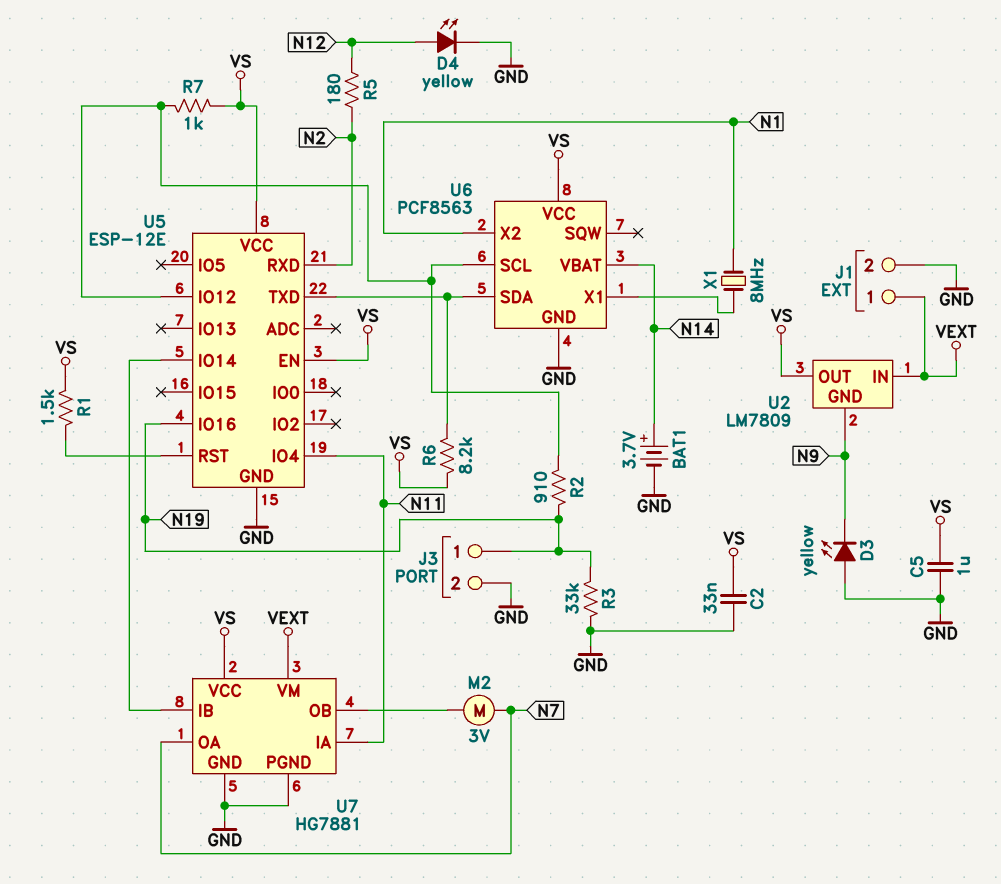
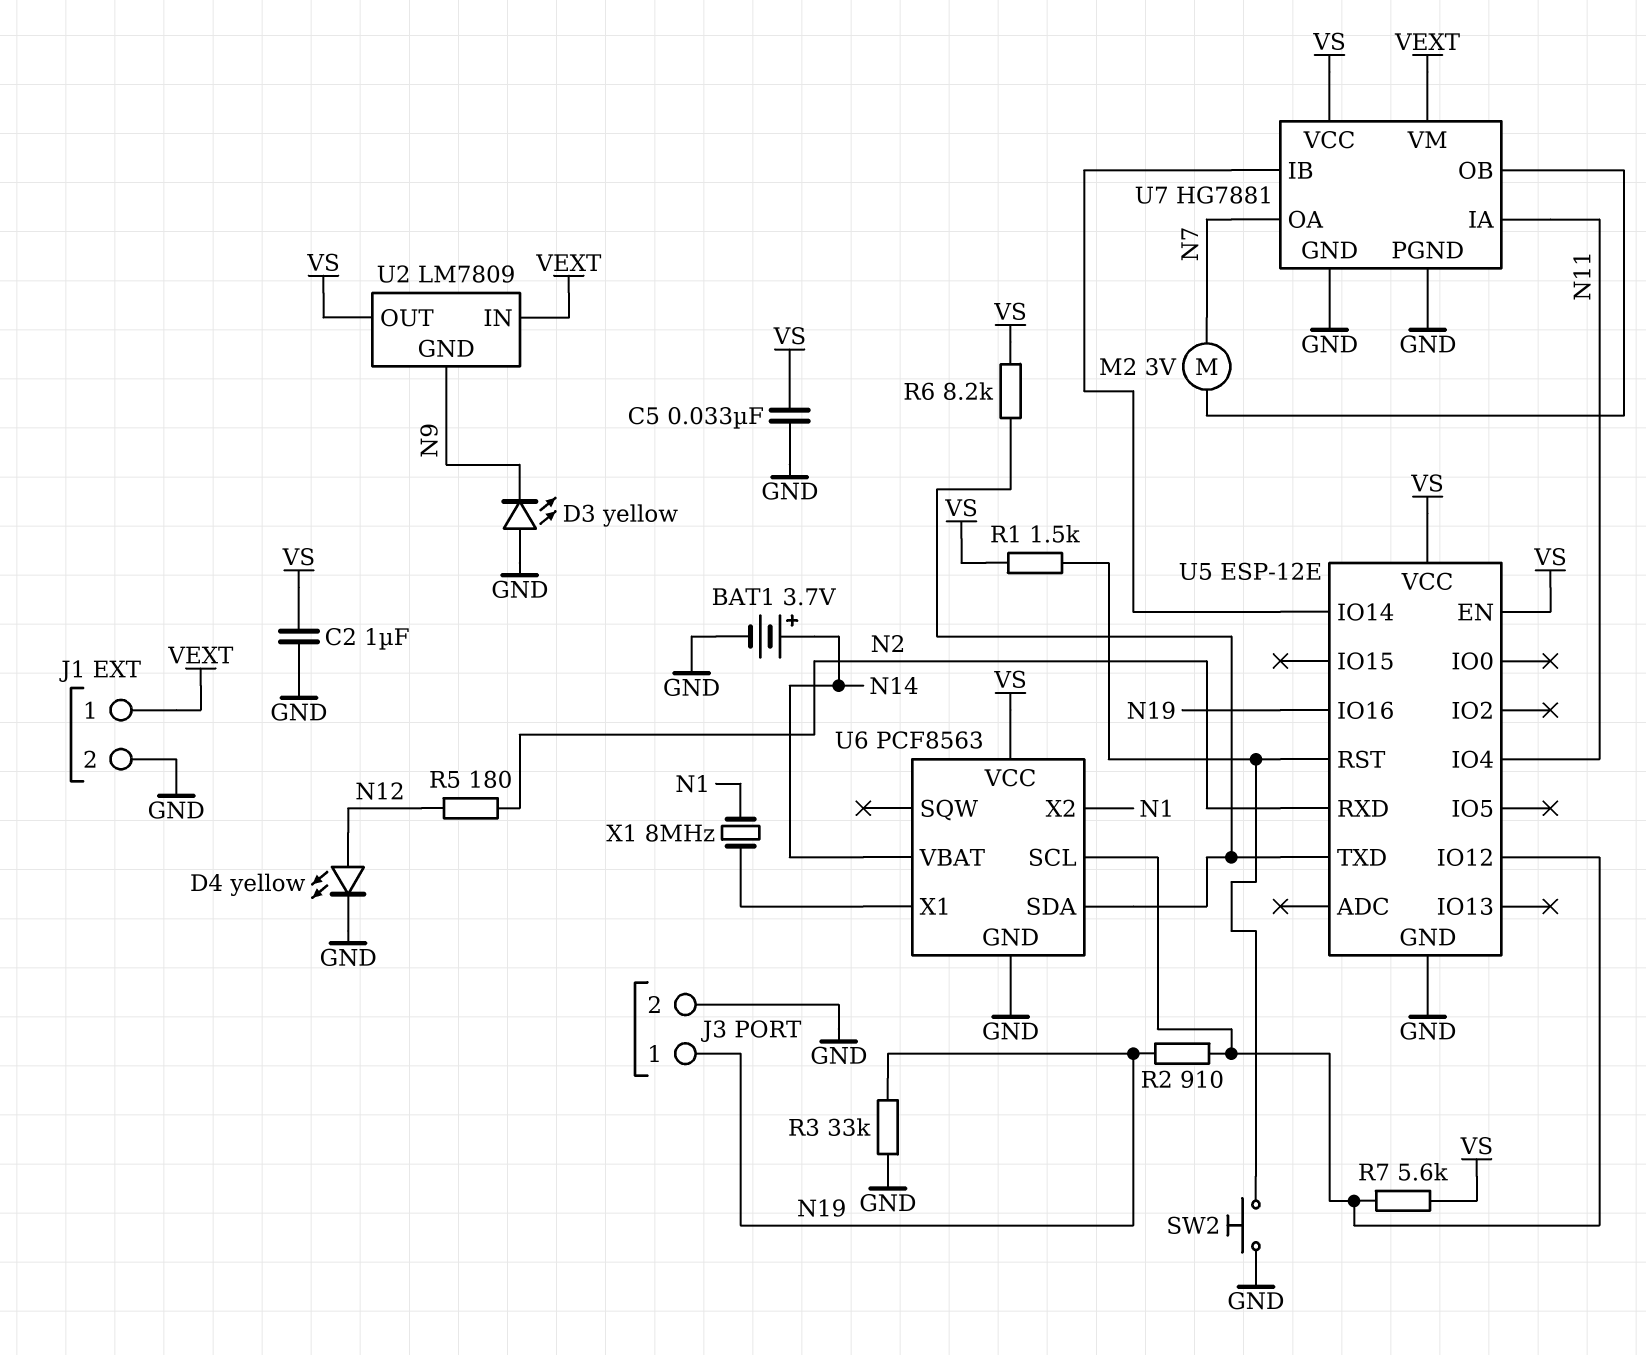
C2: 33nF (GND, VS) -> 1uF (GND, VS)
C5: 1uF (GND, VS) -> 33nF (GND, VS)
R7: 1k (U5/IO12, VS) -> 5.6k (U5/IO12, VS)
SW2: none -> button (GND, U5/RST)

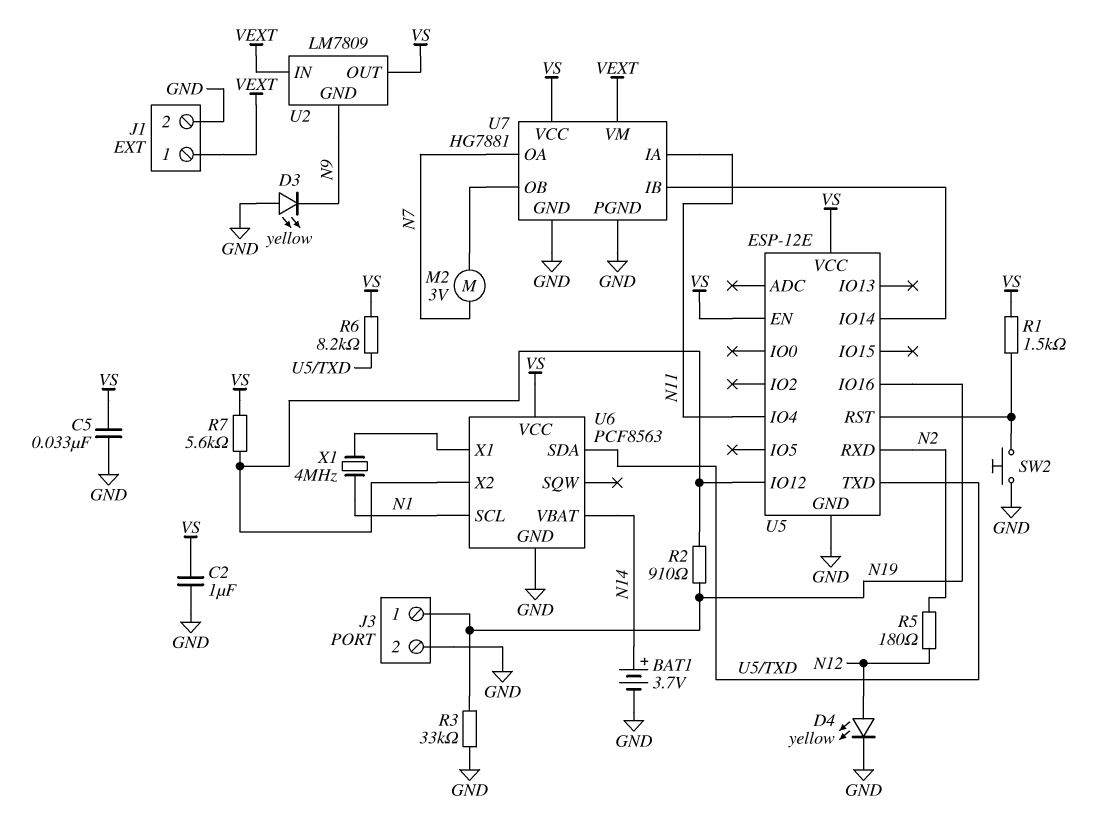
U6 pin SCL: U5/IO12 -> N1
U6 pin X2: N1 -> U5/IO12
X1: 8MHz (N1, U6/X1) -> 4MHz (N1, U6/X1)

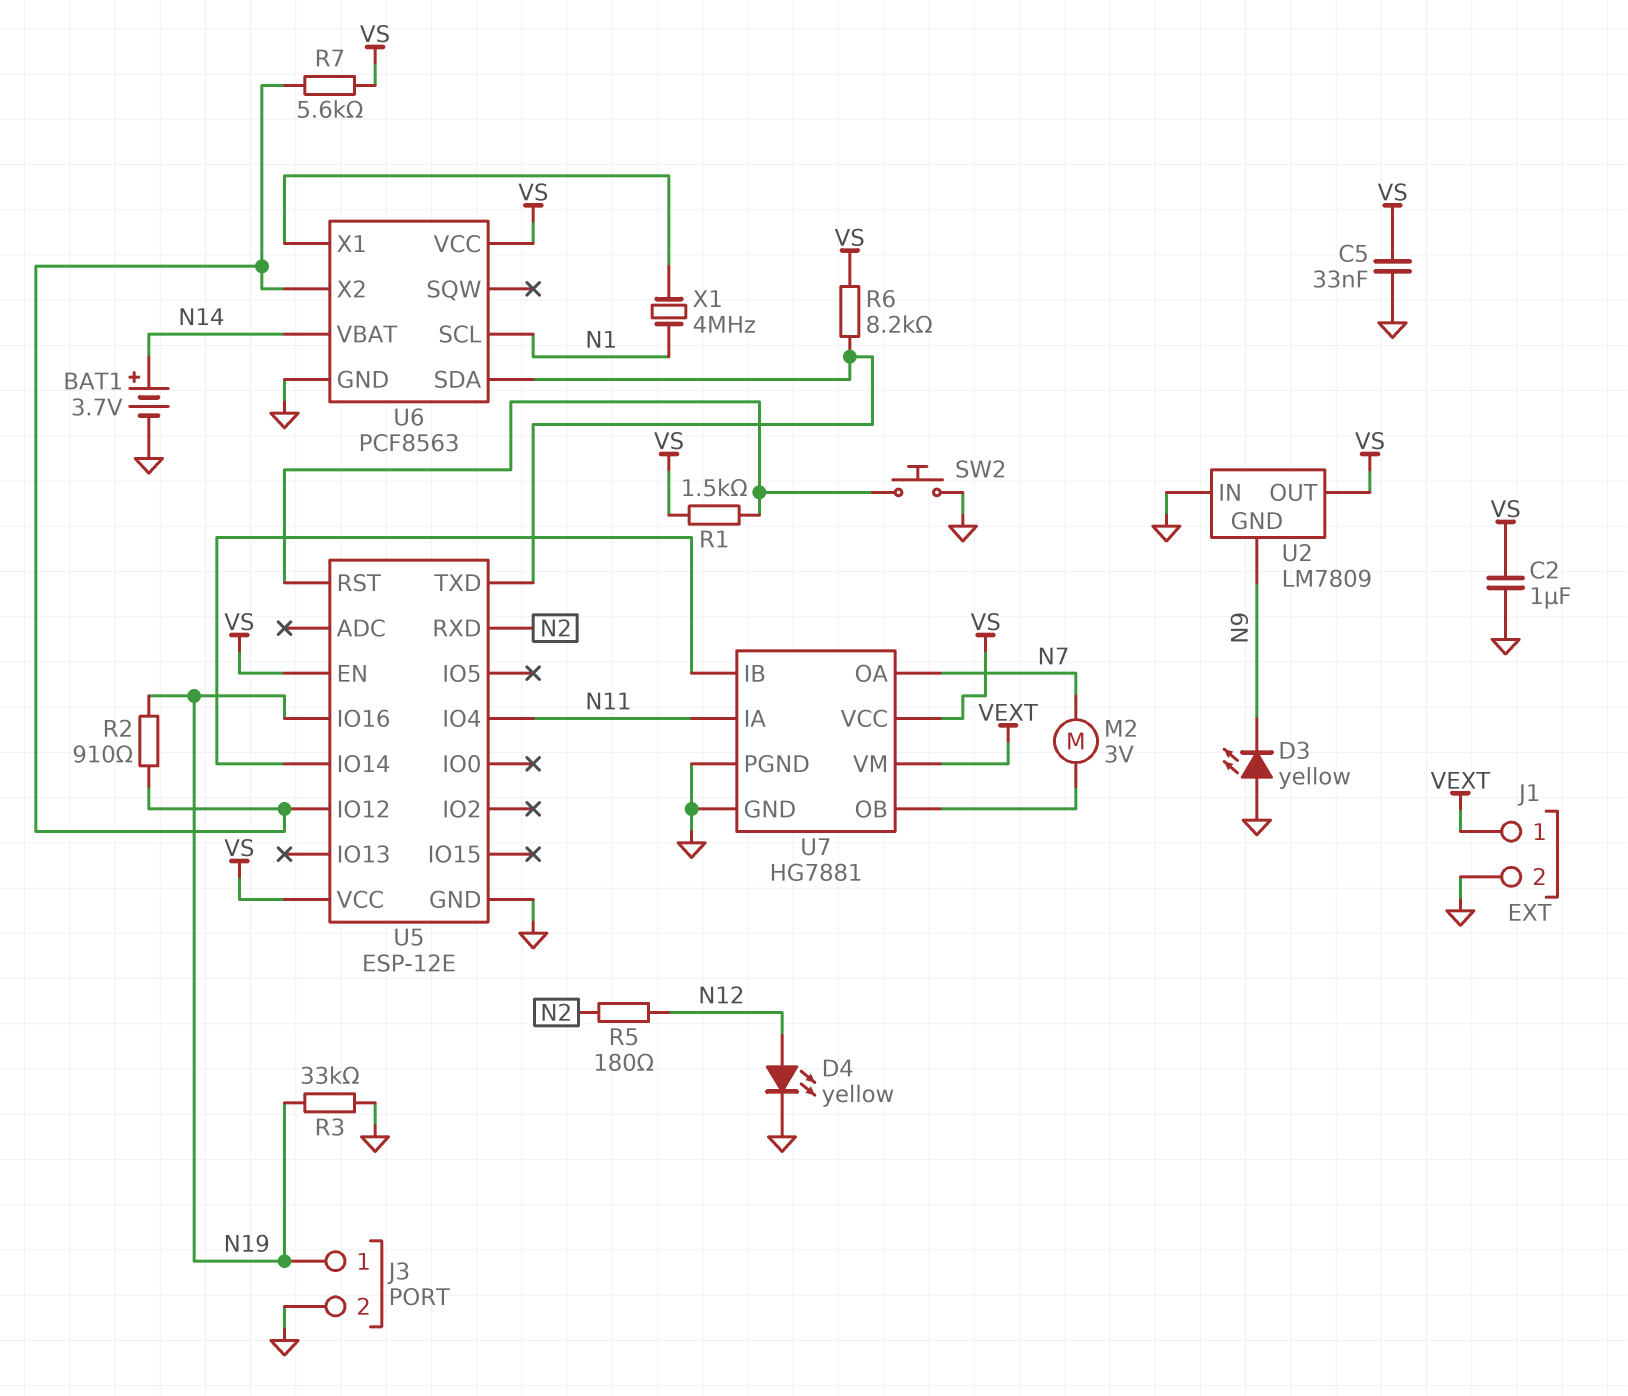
U2 pin IN: VEXT -> GND

